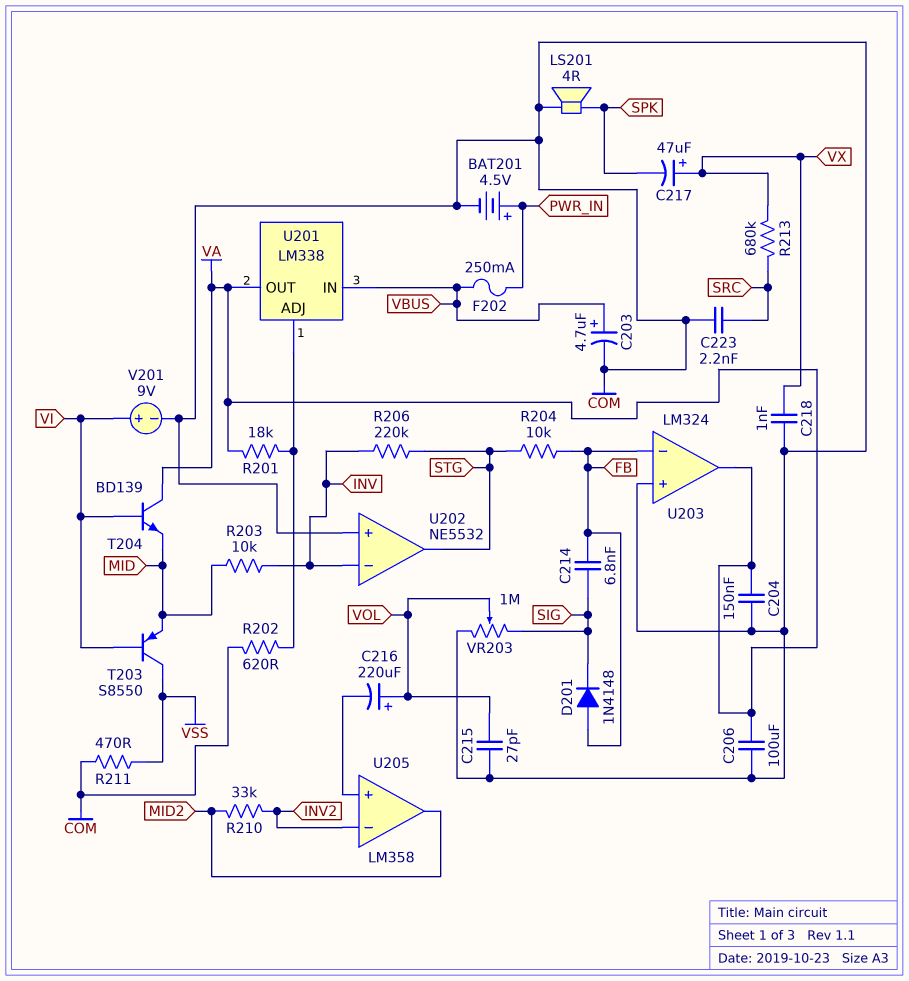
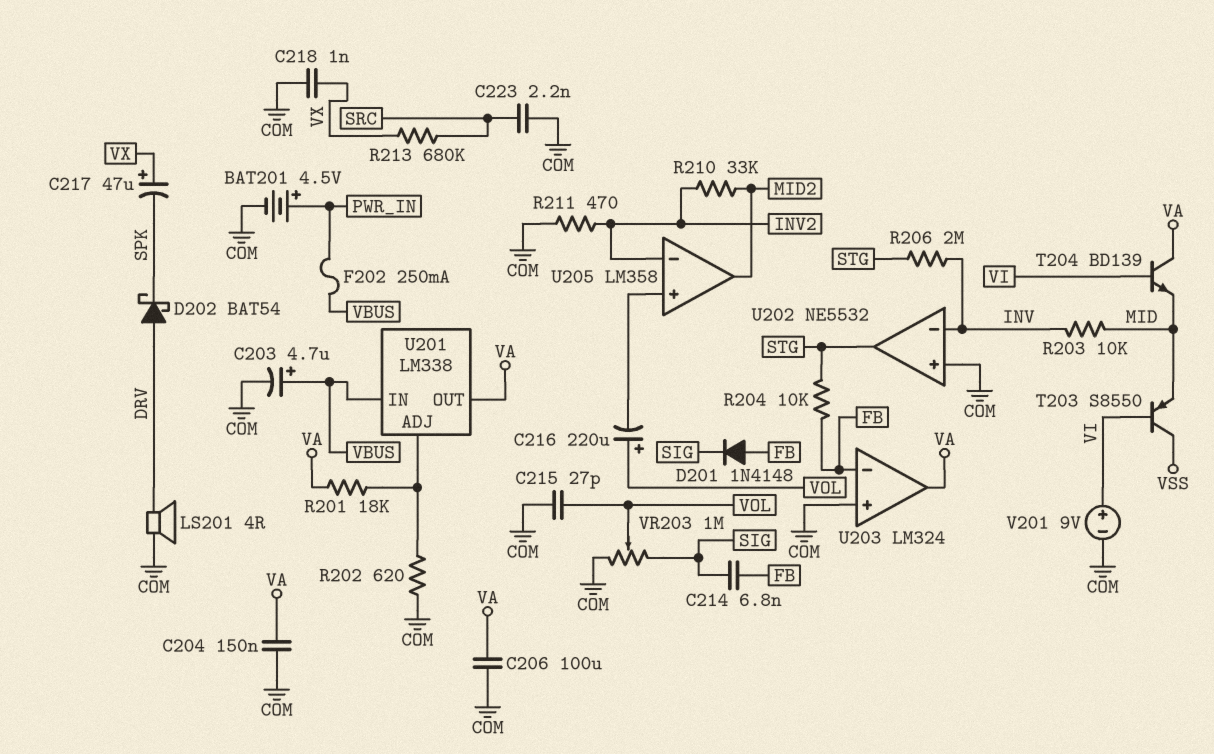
D202: none -> schottky BAT54 (A DRV, K SPK)
LS201: speaker 4R (COM, SPK) -> speaker 4R (COM, DRV)
R206: 220k (INV, STG) -> 2M (INV, STG)
R211: 470 (COM, VSS) -> 470 (COM, INV2)

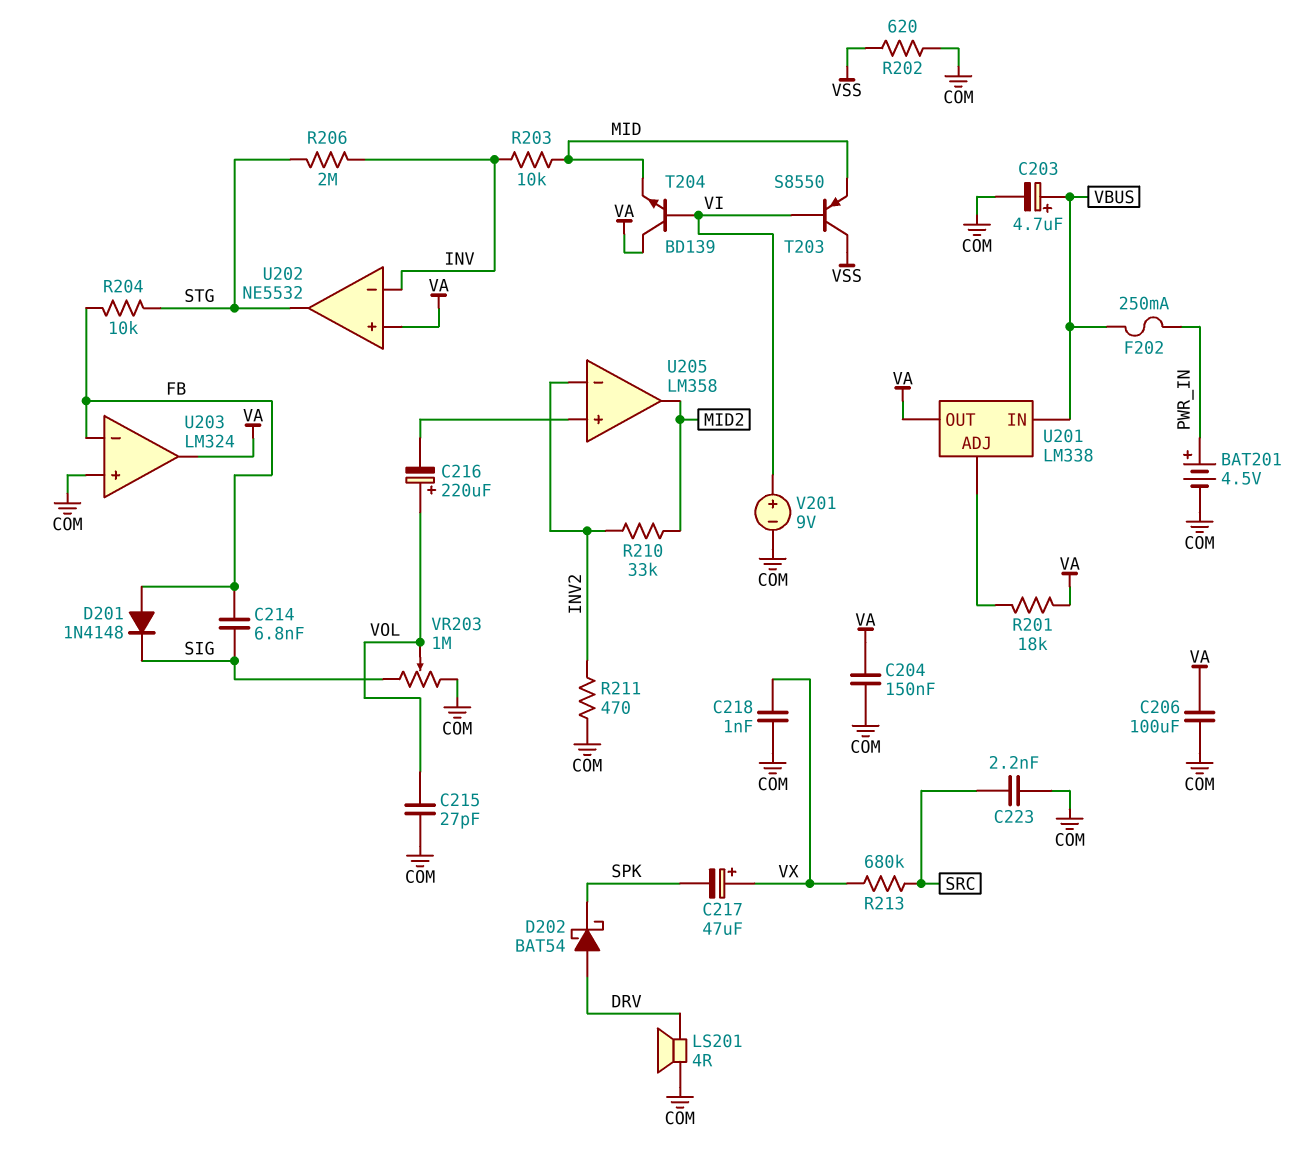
R202: 620 (COM, U201/ADJ) -> 620 (COM, VSS)
U202 pin in+: COM -> VA

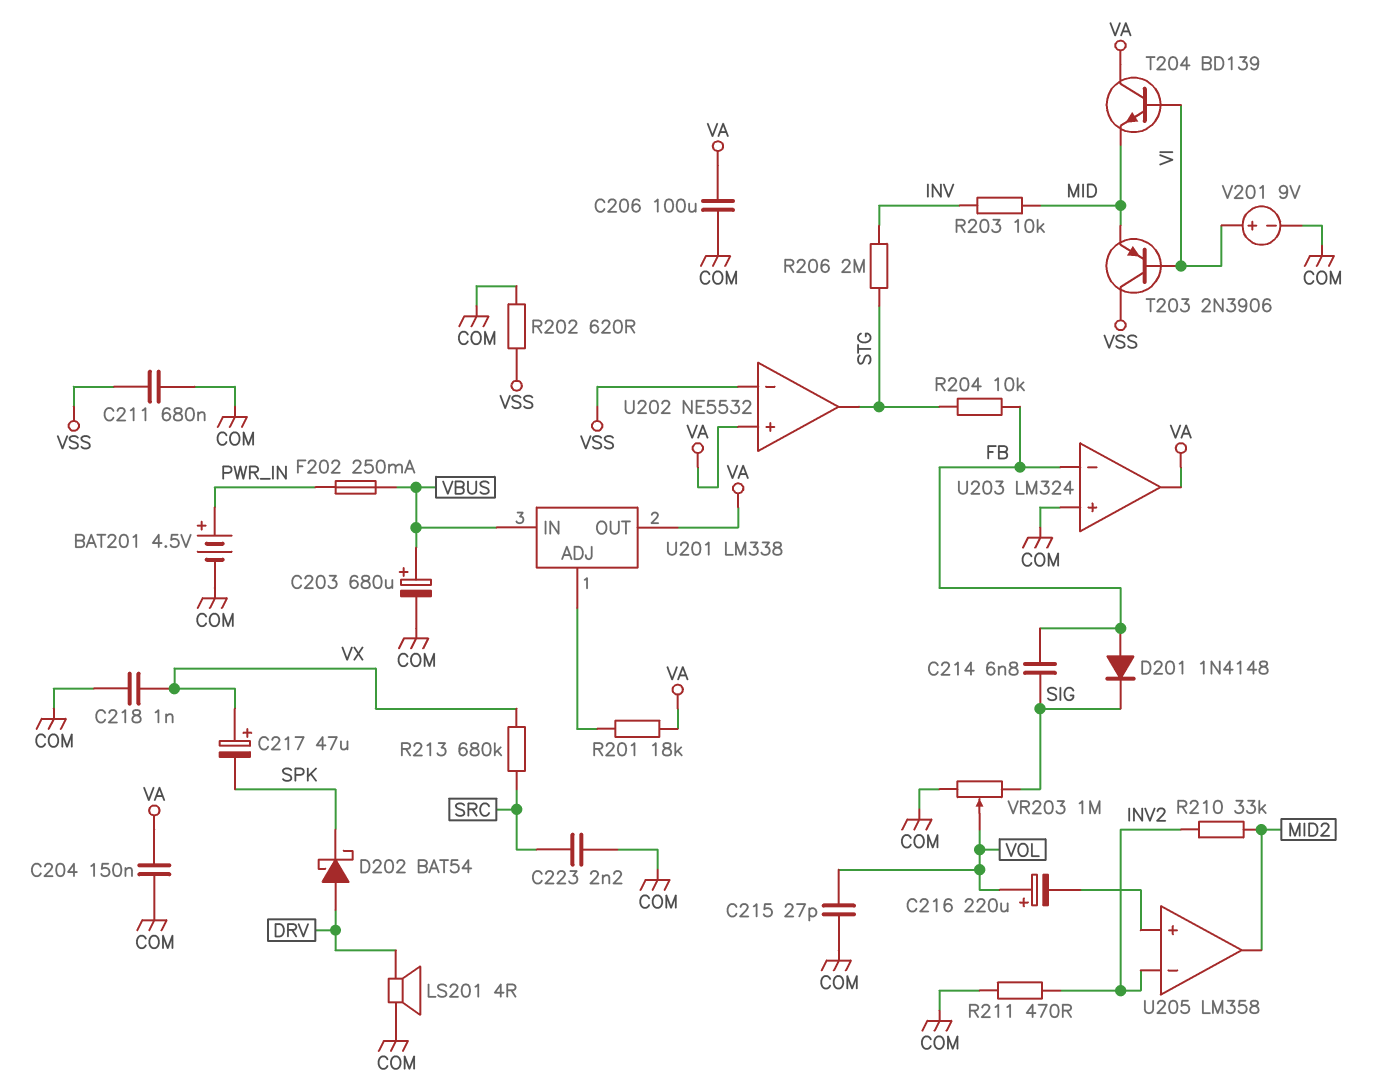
C203: 4.7uF (plus VBUS, minus COM) -> 680uF (plus VBUS, minus COM)
C211: none -> 680nF (COM, VSS)
T203: PNP S8550 (B VI, C VSS, E MID) -> PNP 2N3906 (B VI, C VSS, E MID)
U202 pin in-: INV -> VSS

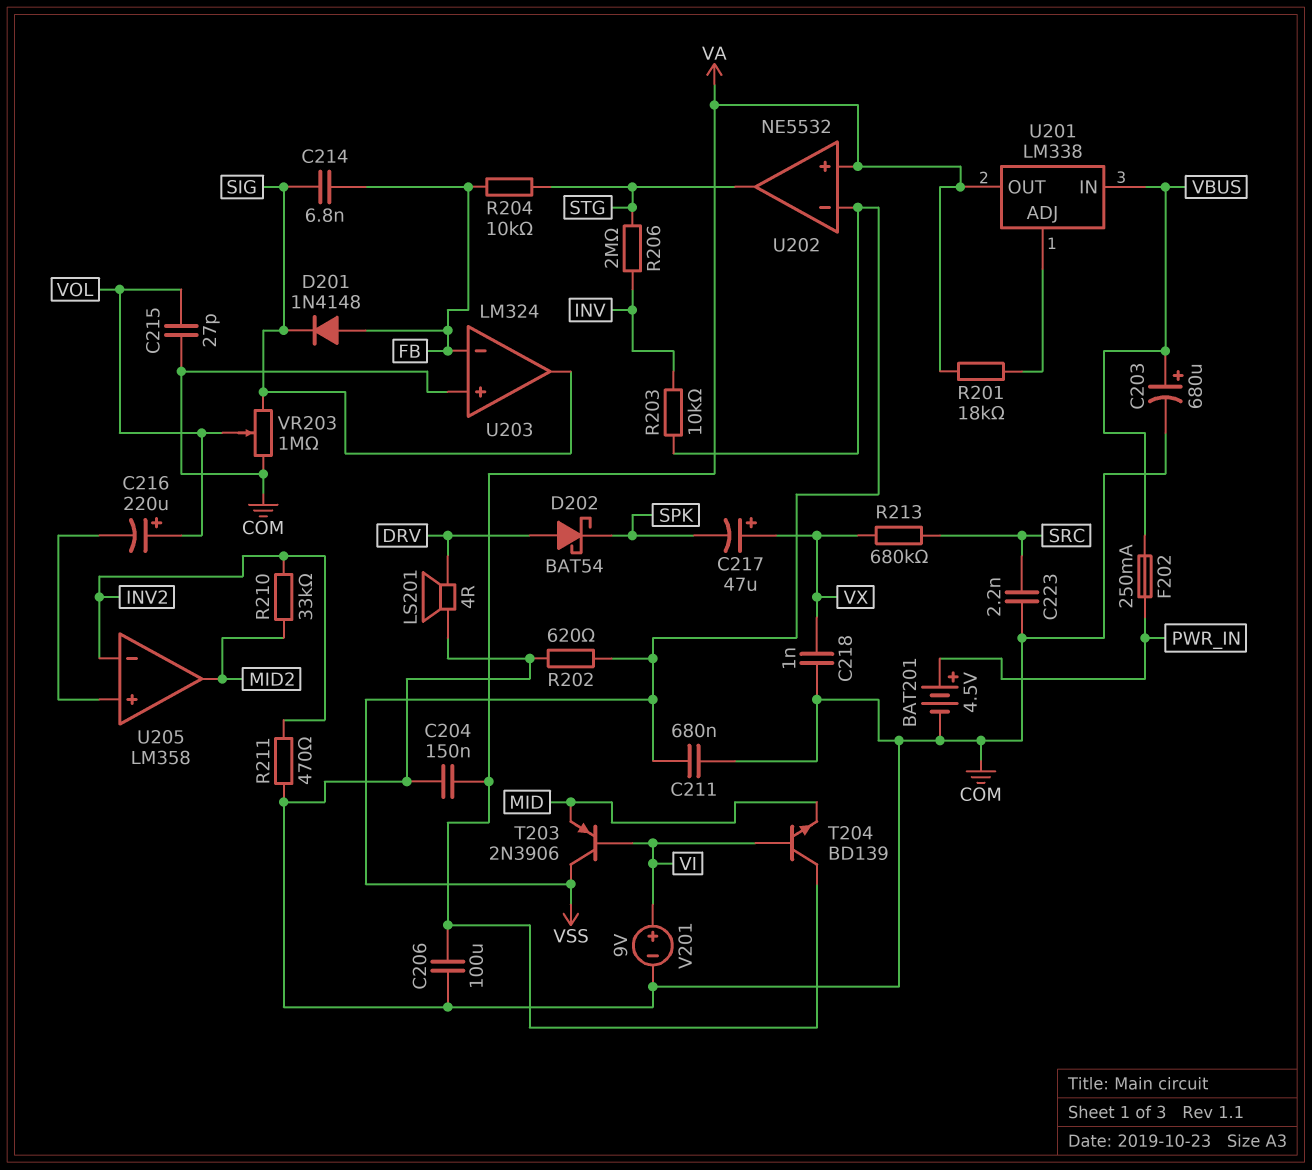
R203: 10k (INV, MID) -> 10k (INV, VSS)
U203 pin out: VA -> SIG

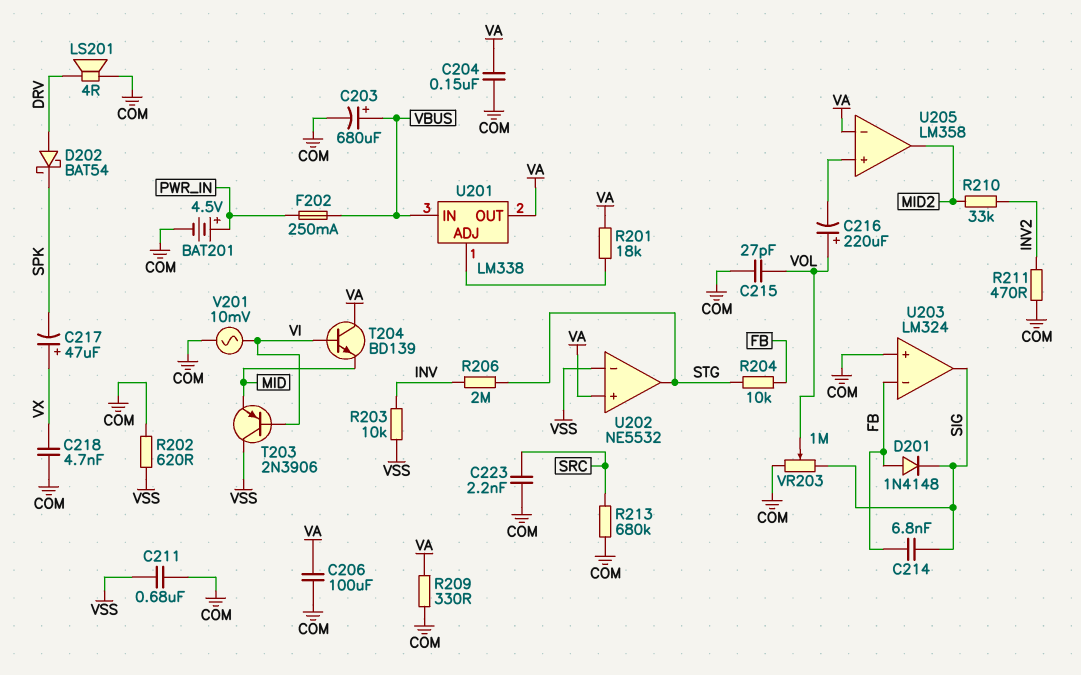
C218: 1nF (COM, VX) -> 4.7nF (COM, VX)
R209: none -> 330 (COM, VA)
R213: 680k (SRC, VX) -> 680k (COM, SRC)
U205 pin in-: INV2 -> VA
V201: 9V (plus VI, minus COM) -> AC 10mV (COM, VI)

